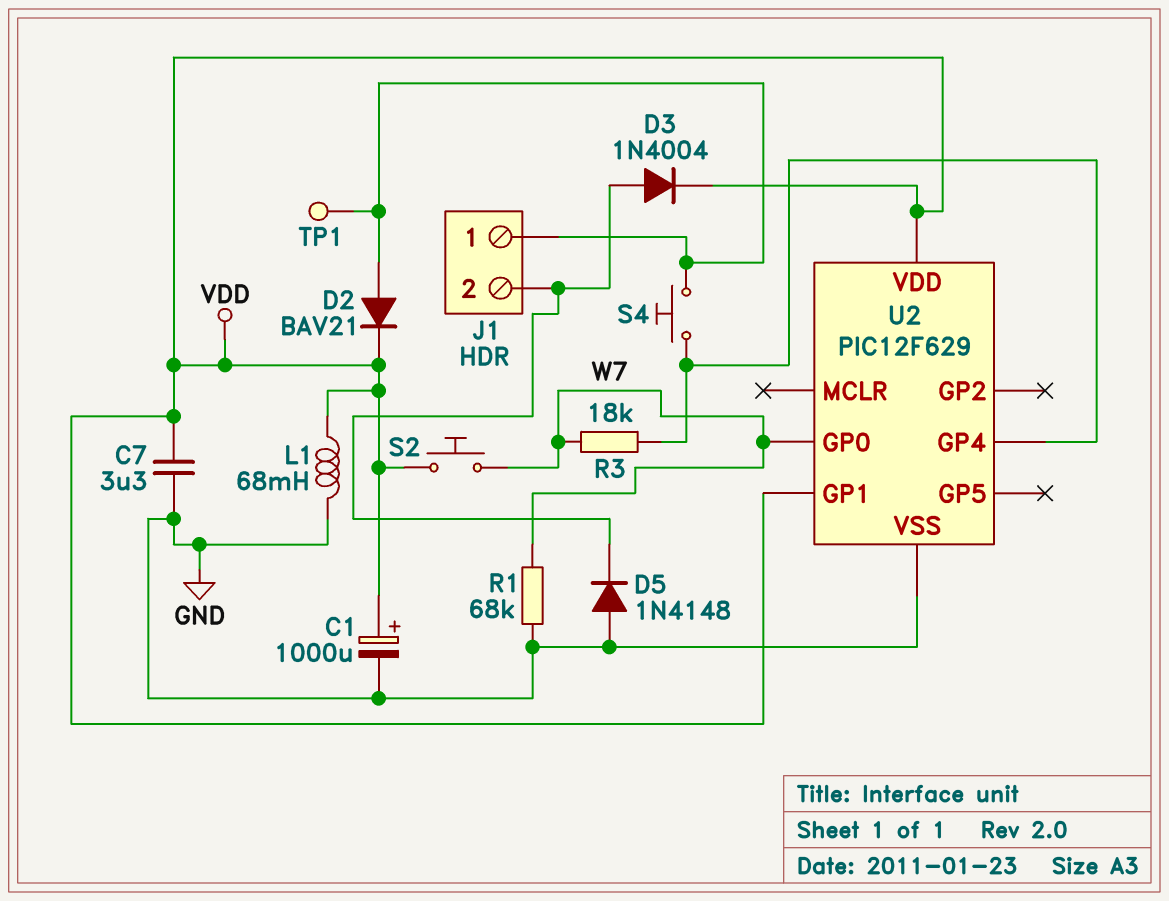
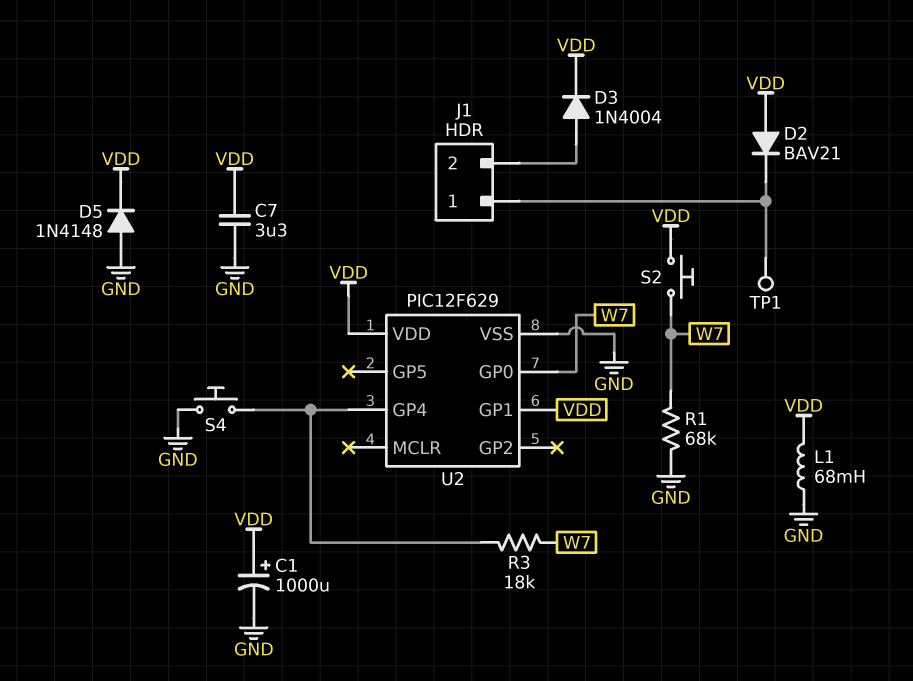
D2: diode BAV21 (A J1/1, K VDD) -> diode BAV21 (A VDD, K J1/1)
D5: diode 1N4148 (A GND, K J1/2) -> diode 1N4148 (A GND, K VDD)
S4: button (J1/1, U2/GP4) -> button (GND, U2/GP4)

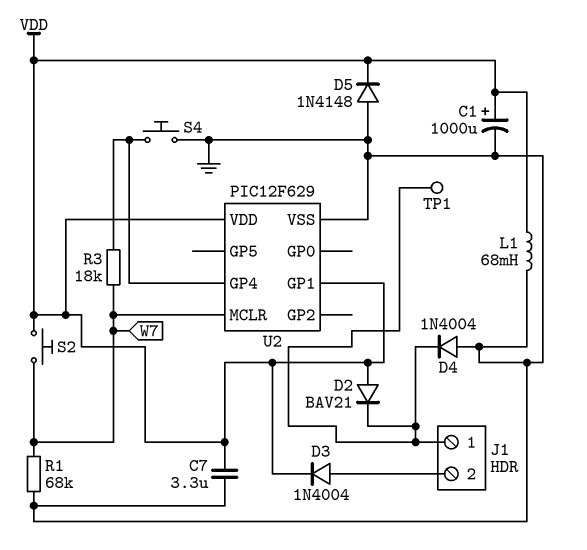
D4: none -> diode 1N4004 (A GND, K J1/1)
U2 pin GP0: W7 -> none
U2 pin MCLR: none -> W7

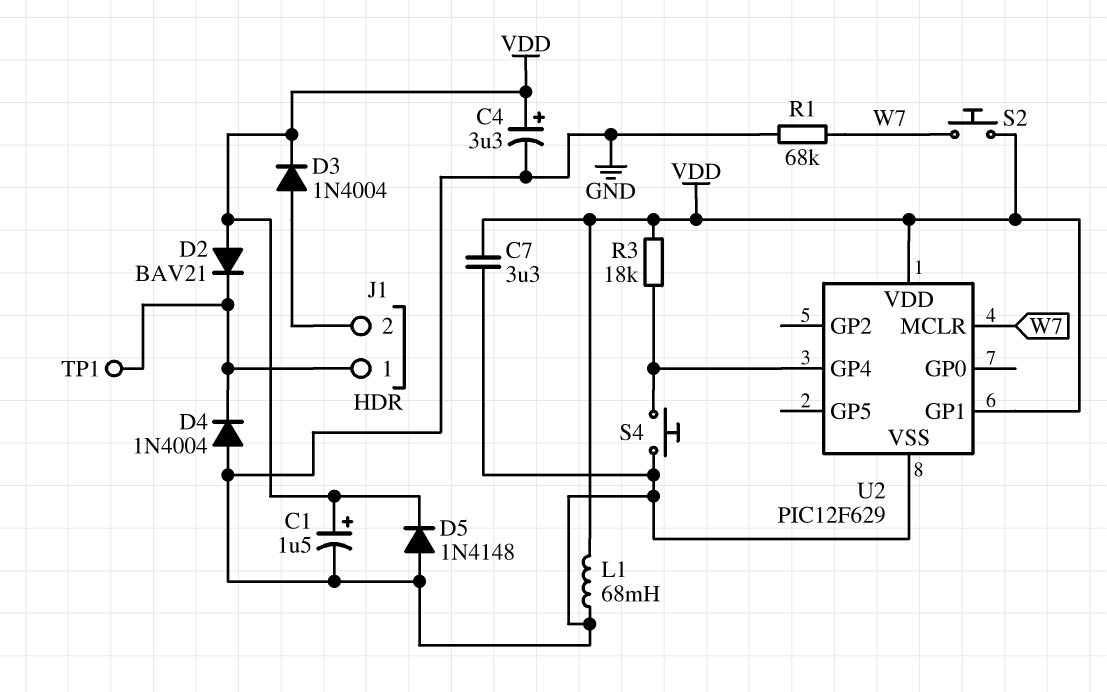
C1: 1000uF (plus VDD, minus GND) -> 1.5uF (plus VDD, minus GND)
C4: none -> 3.3uF (plus VDD, minus GND)
R3: 18k (U2/GP4, W7) -> 18k (U2/GP4, VDD)

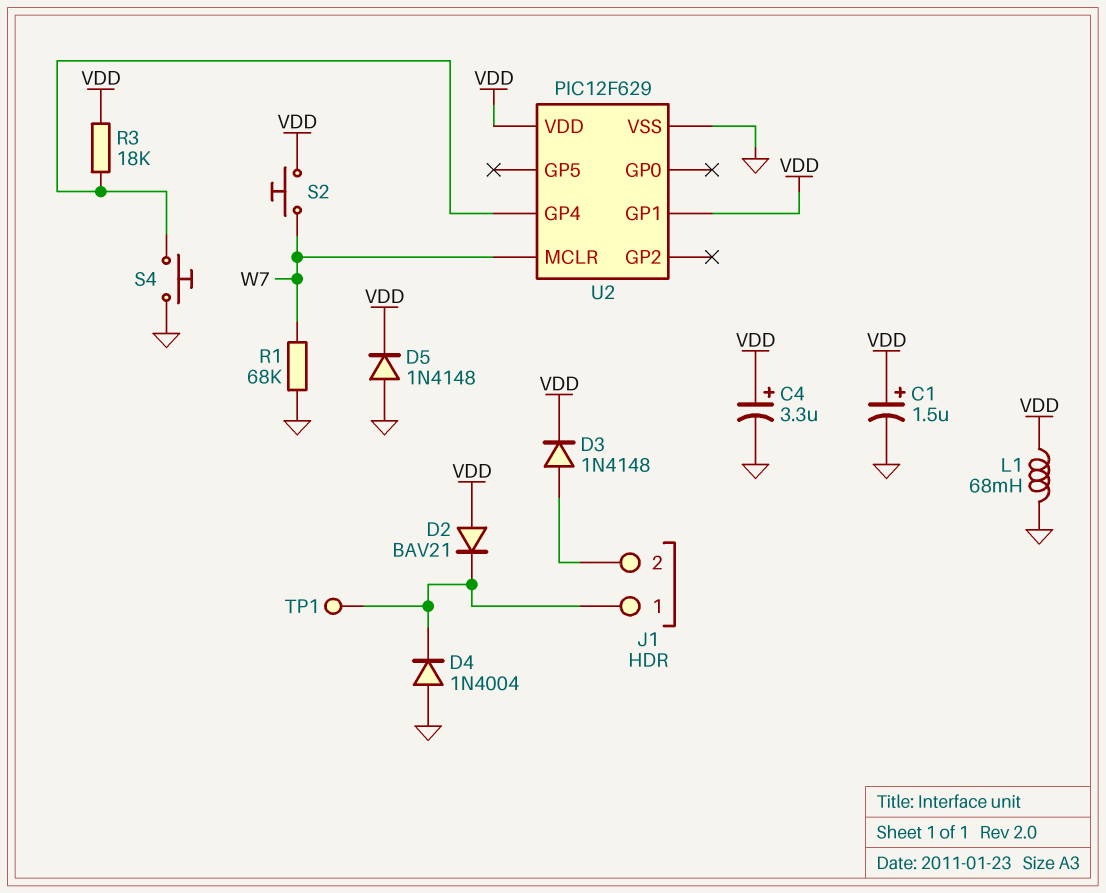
C7: 3.3uF (GND, VDD) -> none
D3: diode 1N4004 (A J1/2, K VDD) -> diode 1N4148 (A J1/2, K VDD)

